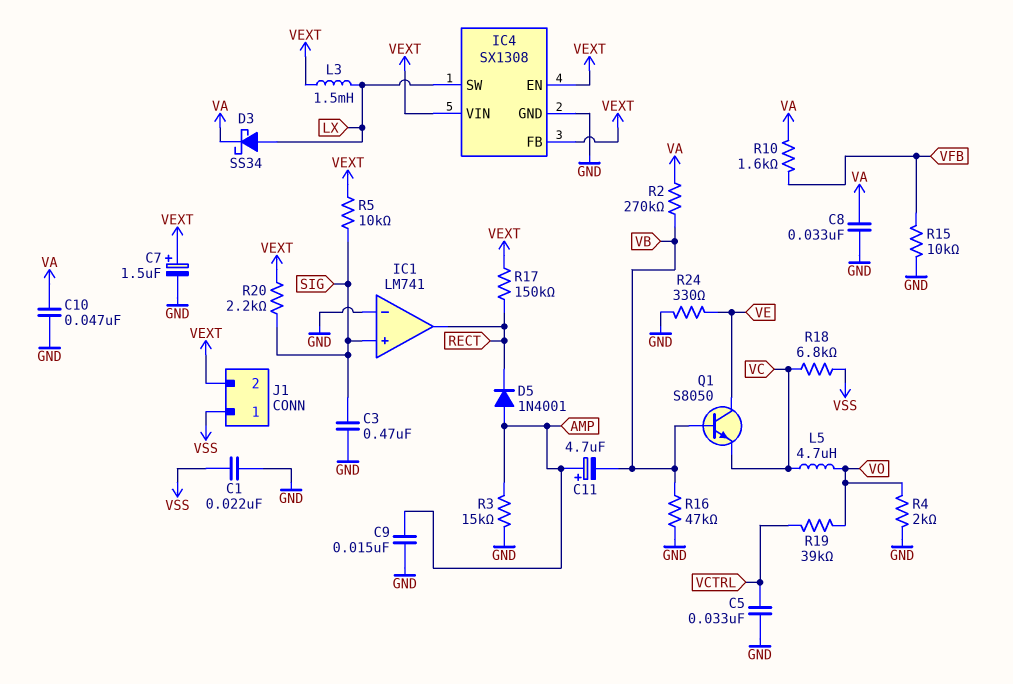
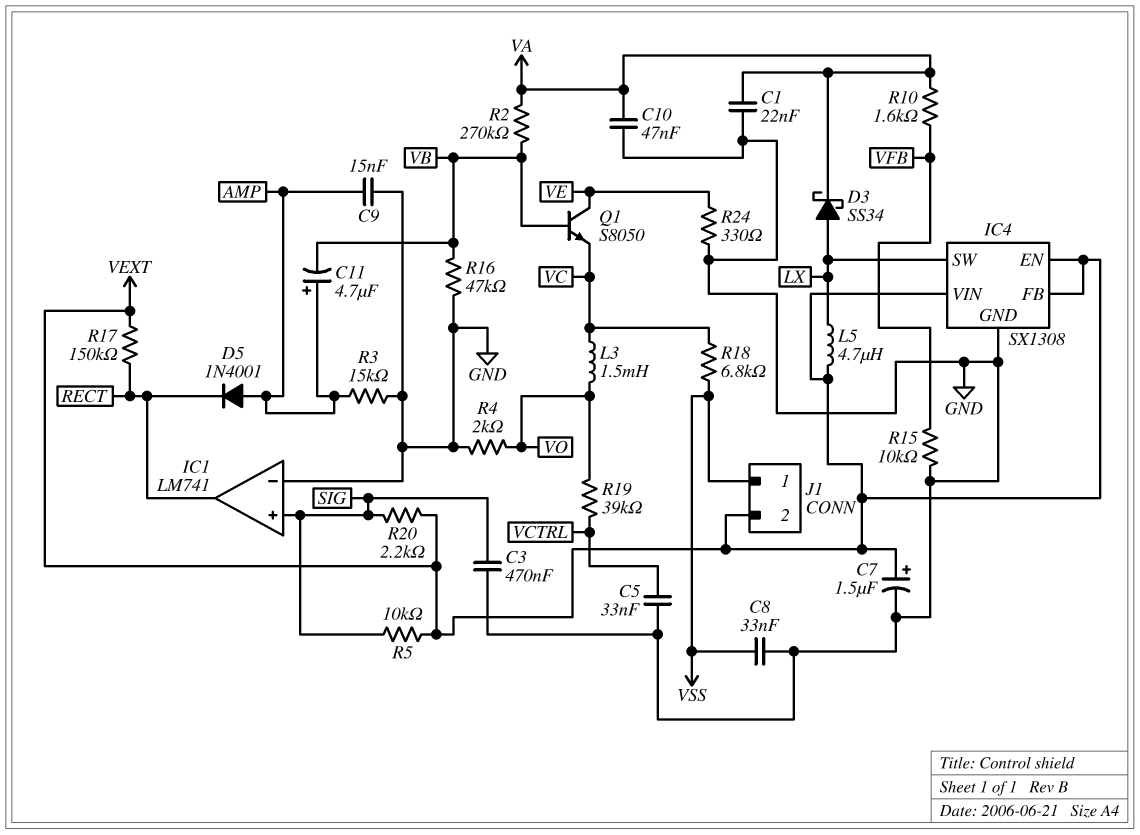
C1: 22nF (GND, VSS) -> 22nF (GND, VA)
C8: 33nF (GND, VA) -> 33nF (GND, VSS)
L3: 1.5mH (LX, VEXT) -> 1.5mH (VC, VO)
L5: 4.7uH (VC, VO) -> 4.7uH (LX, VEXT)

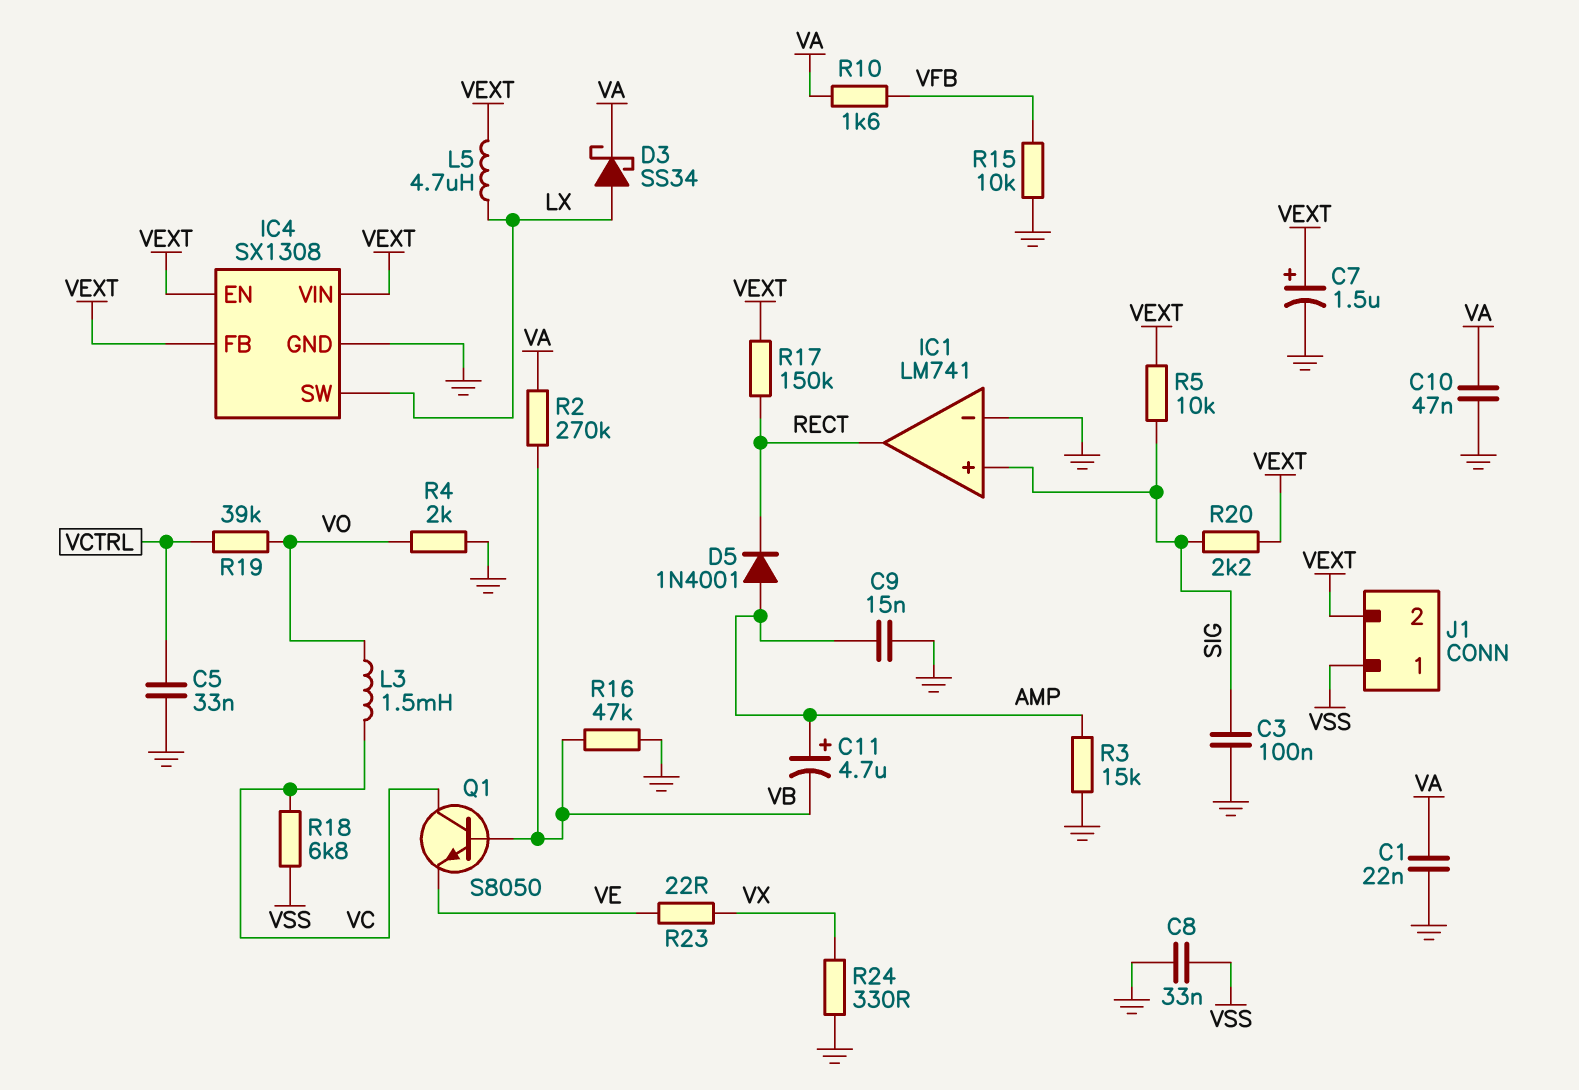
C3: 470nF (GND, SIG) -> 100nF (GND, SIG)
Q1: NPN S8050 (B VB, C VE, E VC) -> NPN S8050 (B VB, C VC, E VE)
R23: none -> 22 (VE, VX)
R24: 330 (GND, VE) -> 330 (GND, VX)

